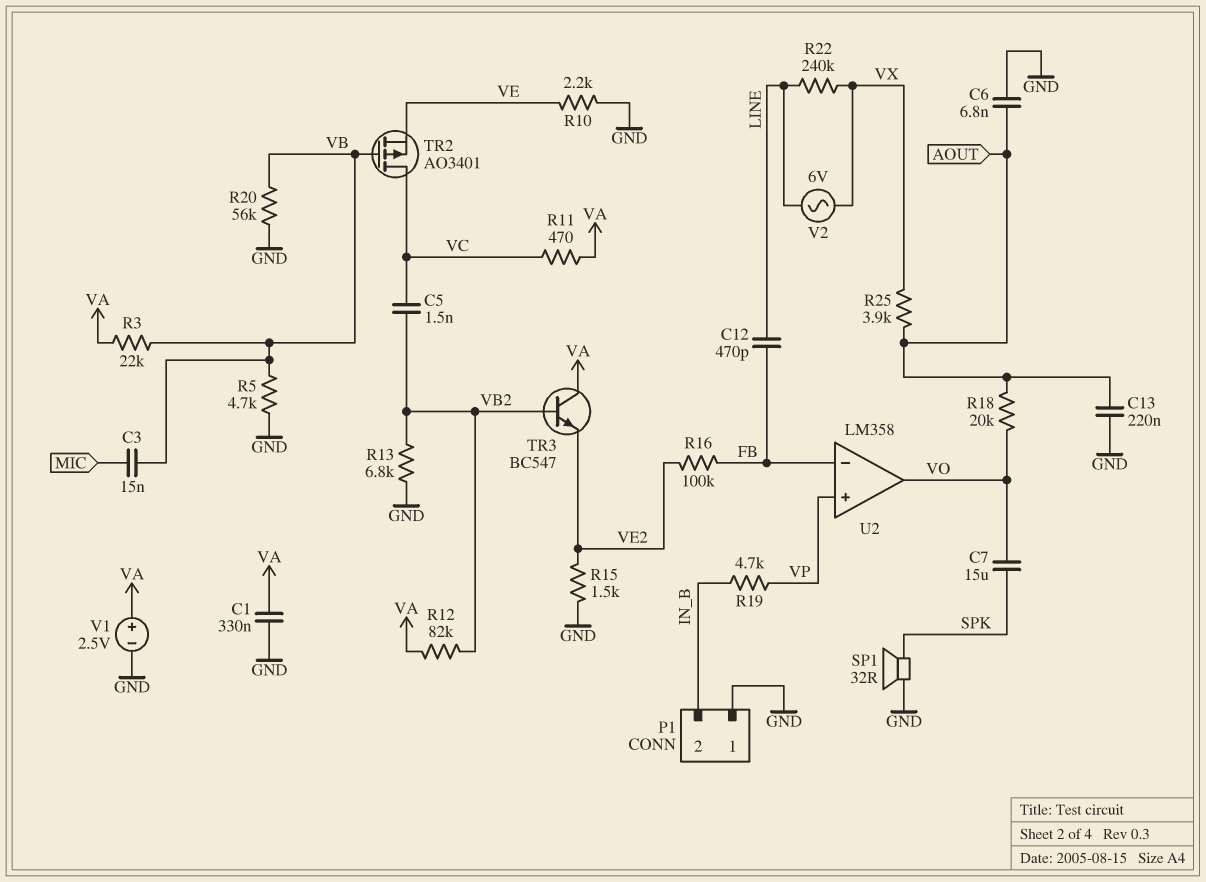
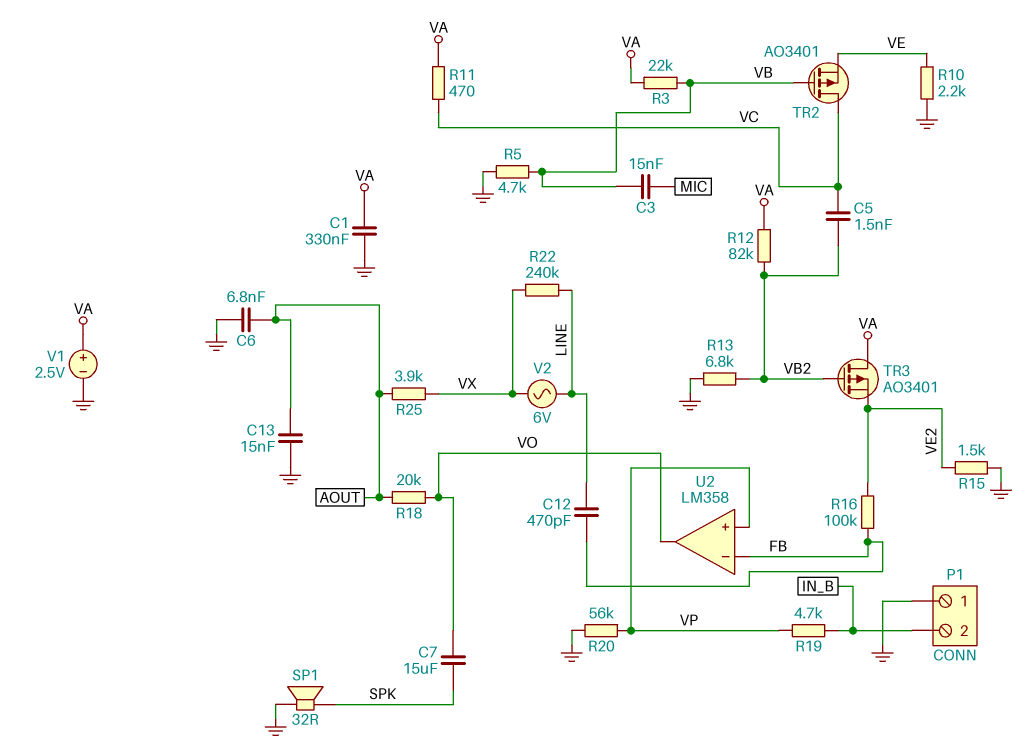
C13: 220nF (AOUT, GND) -> 15nF (AOUT, GND)
R20: 56k (GND, VB) -> 56k (GND, VP)
TR3: NPN BC547 (B VB2, C VA, E VE2) -> PMOS AO3401 (G VB2, D VA, S VE2)

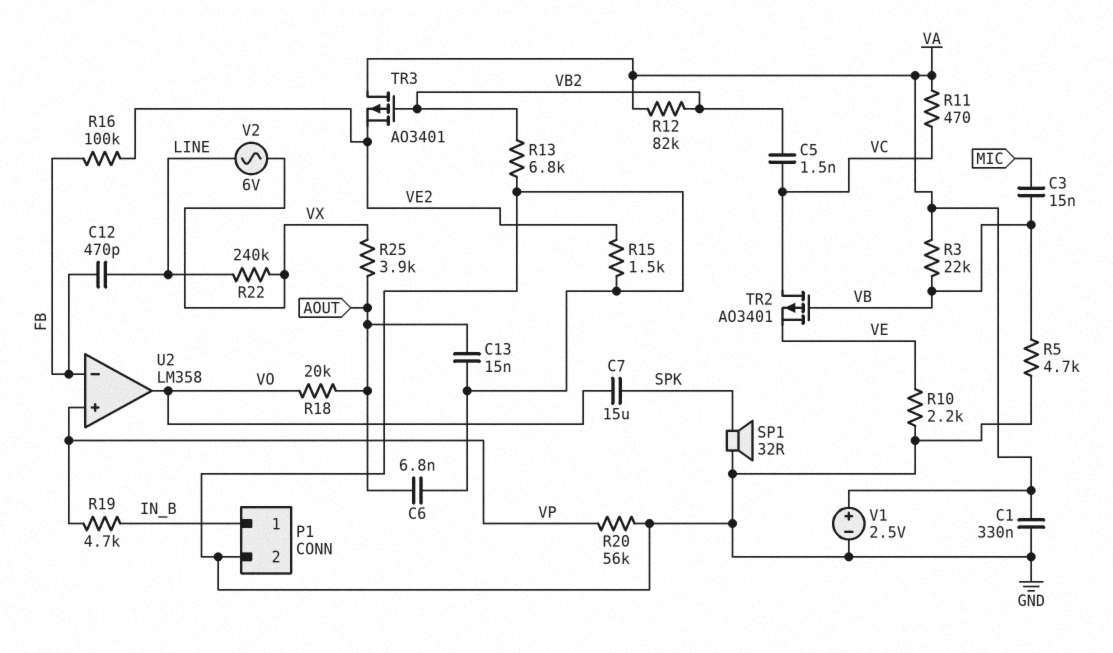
P1 pin 1: GND -> IN_B
P1 pin 2: IN_B -> GND

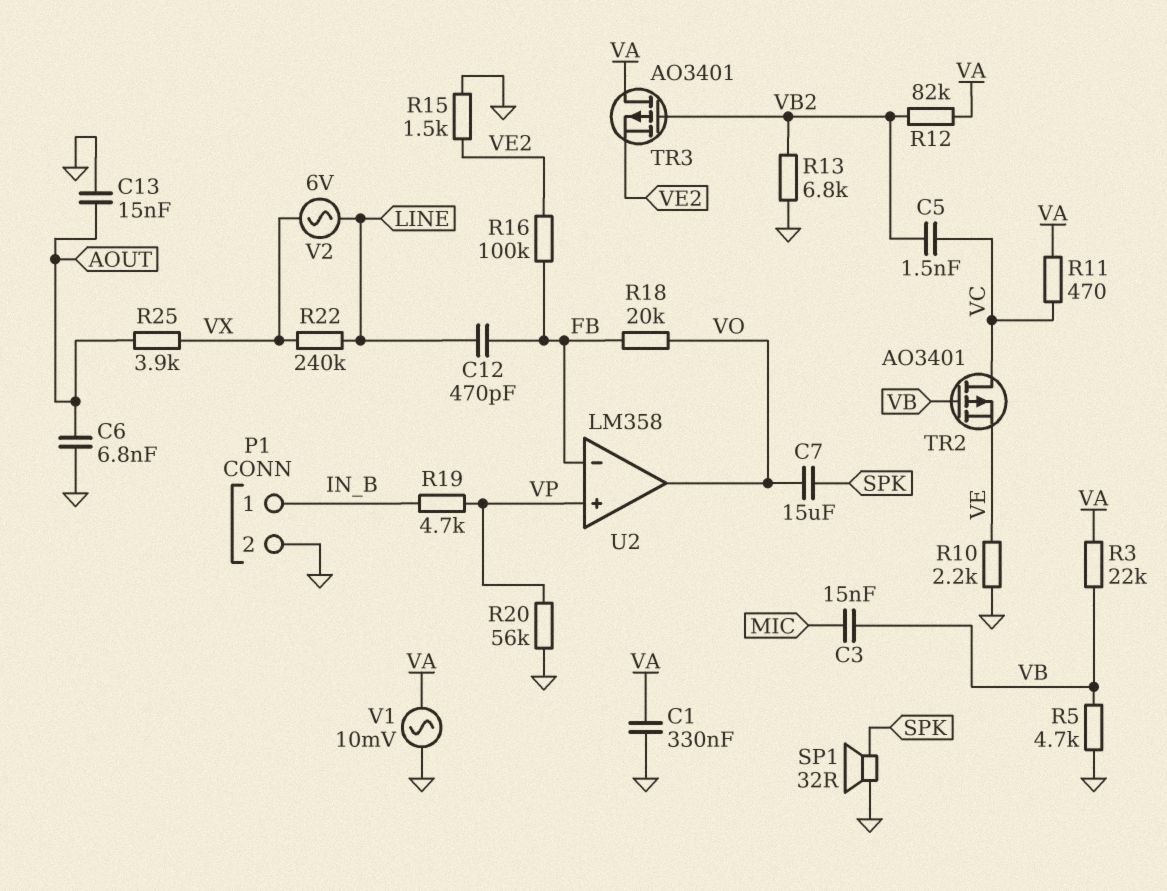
R18: 20k (AOUT, VO) -> 20k (FB, VO)
V1: 2.5V (plus VA, minus GND) -> AC 10mV (GND, VA)

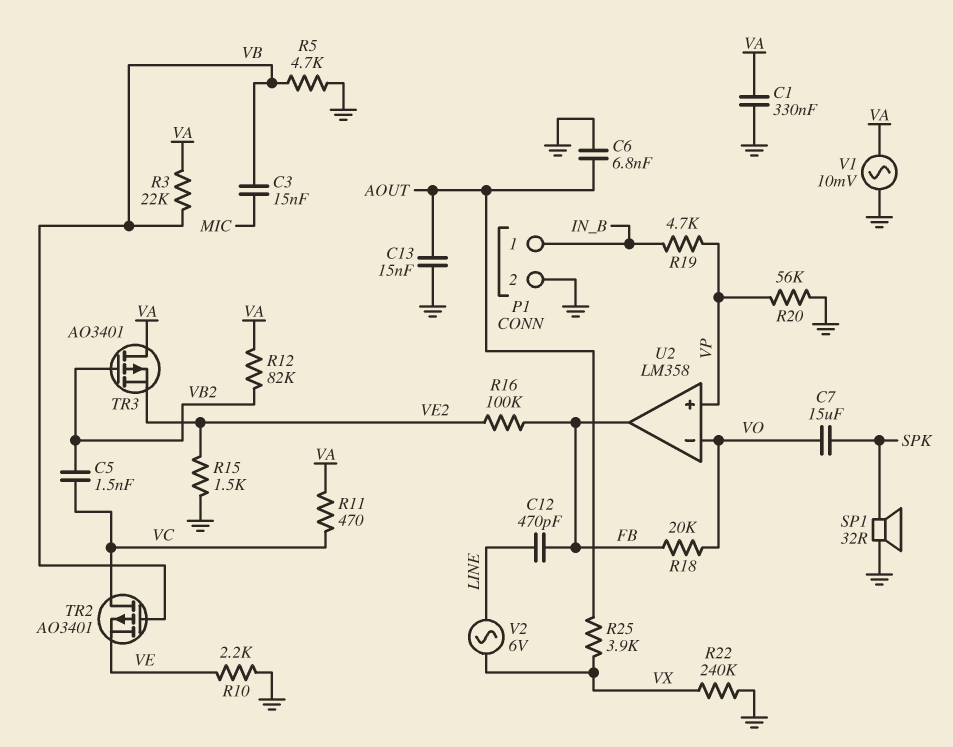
R13: 6.8k (GND, VB2) -> none
R22: 240k (LINE, VX) -> 240k (GND, VX)
U2 pin in-: FB -> VO
U2 pin out: VO -> FB

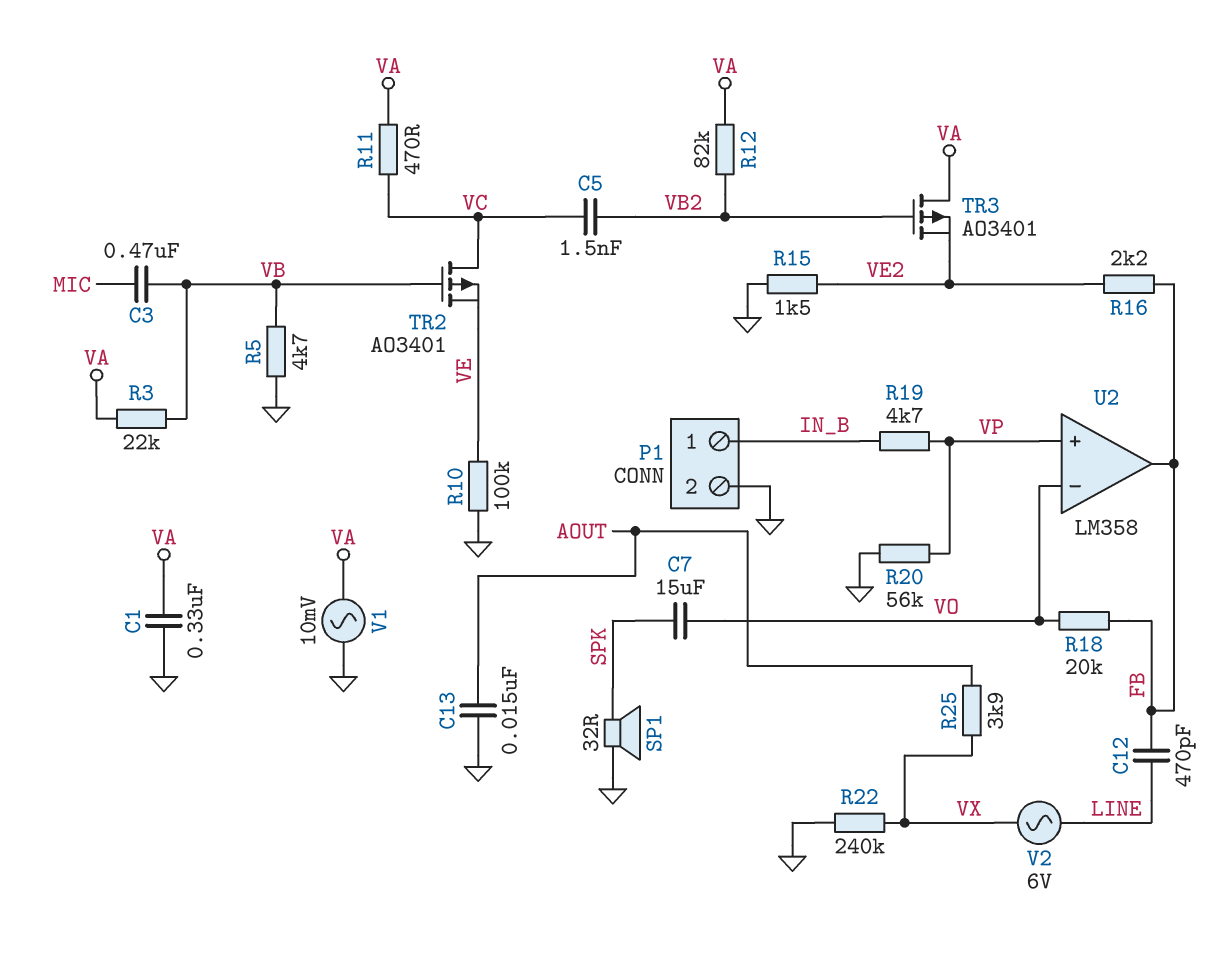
C3: 15nF (MIC, VB) -> 470nF (MIC, VB)
C6: 6.8nF (AOUT, GND) -> none
R10: 2.2k (GND, VE) -> 100k (GND, VE)
R16: 100k (FB, VE2) -> 2.2k (FB, VE2)

